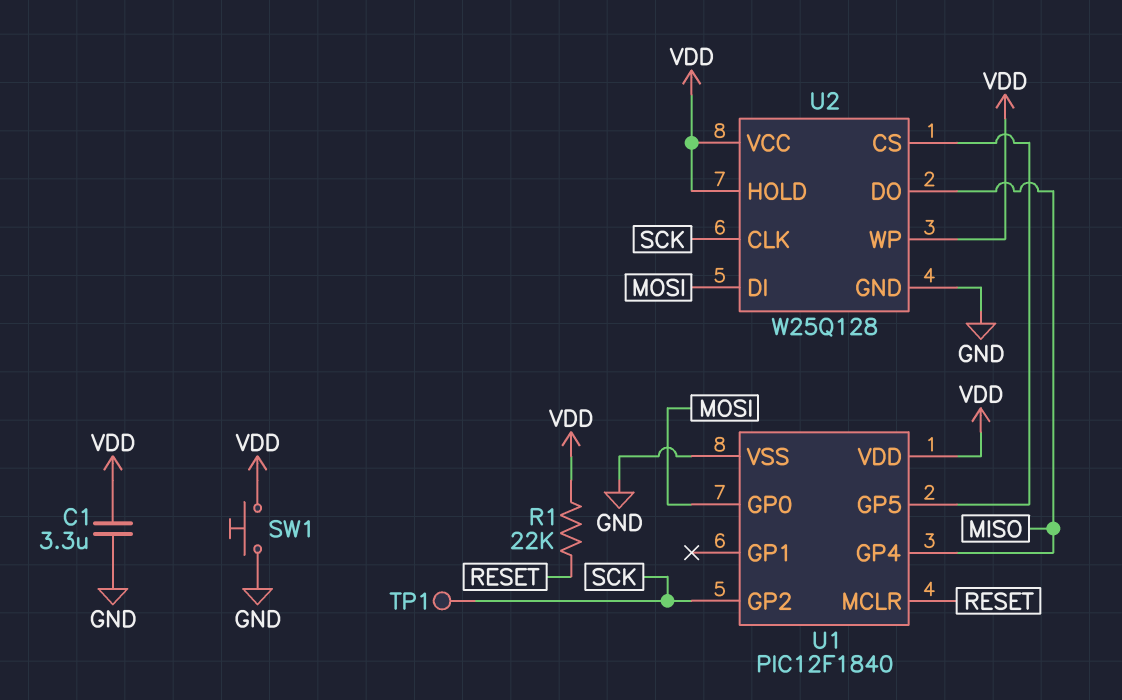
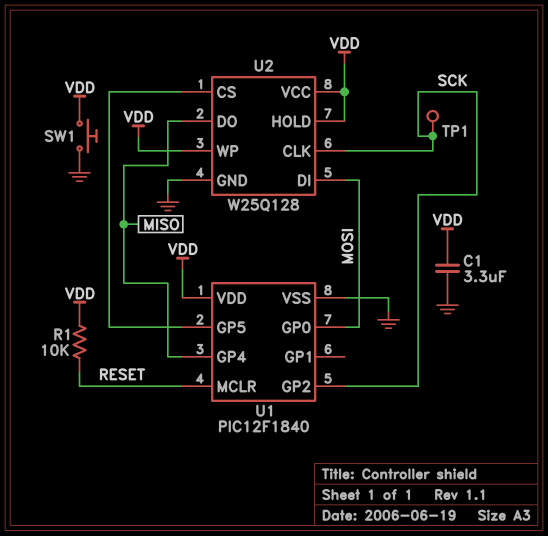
R1: 22k (RESET, VDD) -> 10k (RESET, VDD)

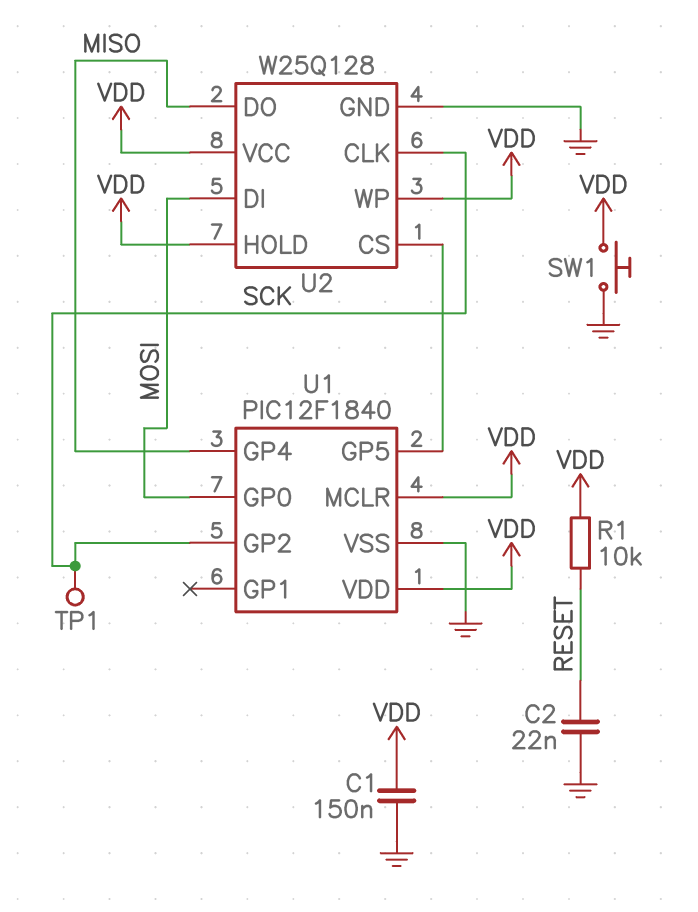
C1: 3.3uF (GND, VDD) -> 150nF (GND, VDD)
C2: none -> 22nF (GND, RESET)
U1 pin MCLR: RESET -> VDD

